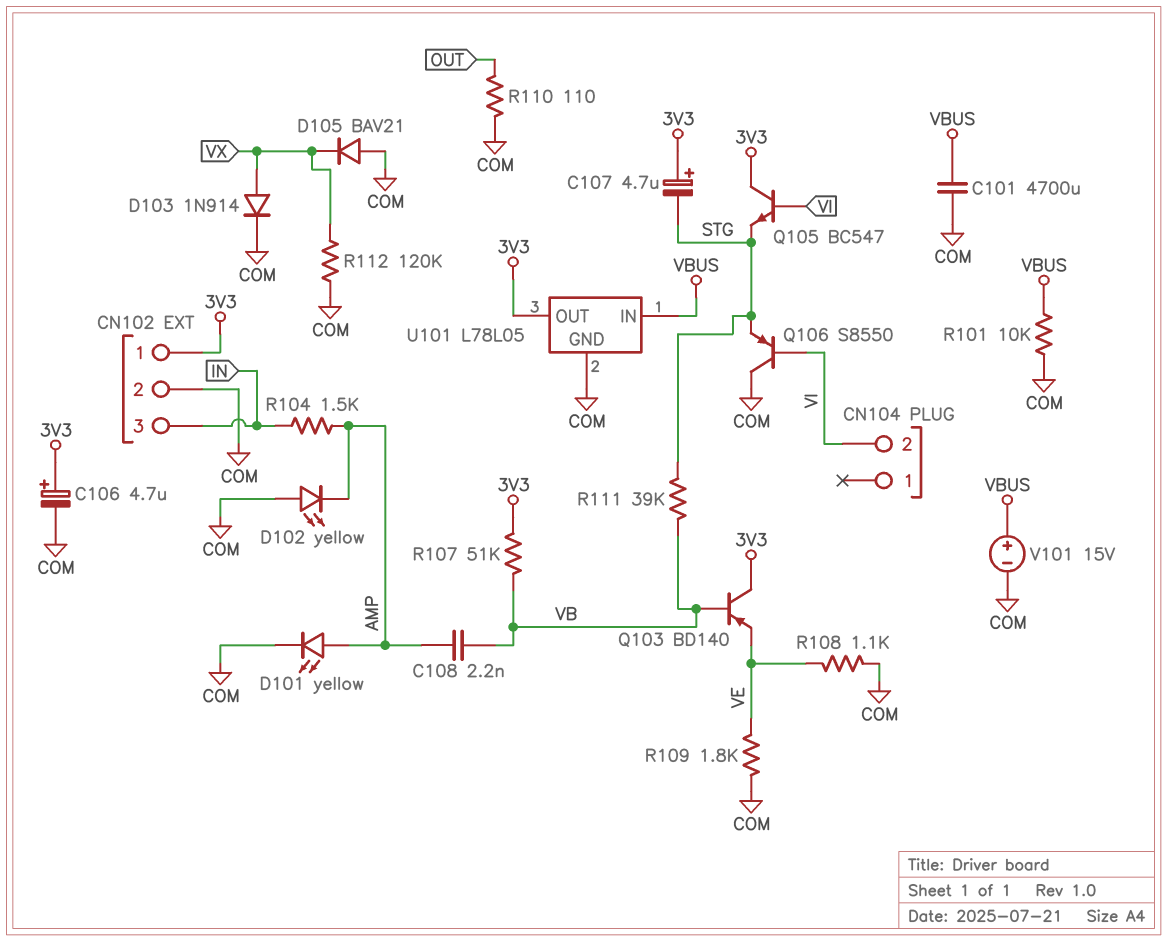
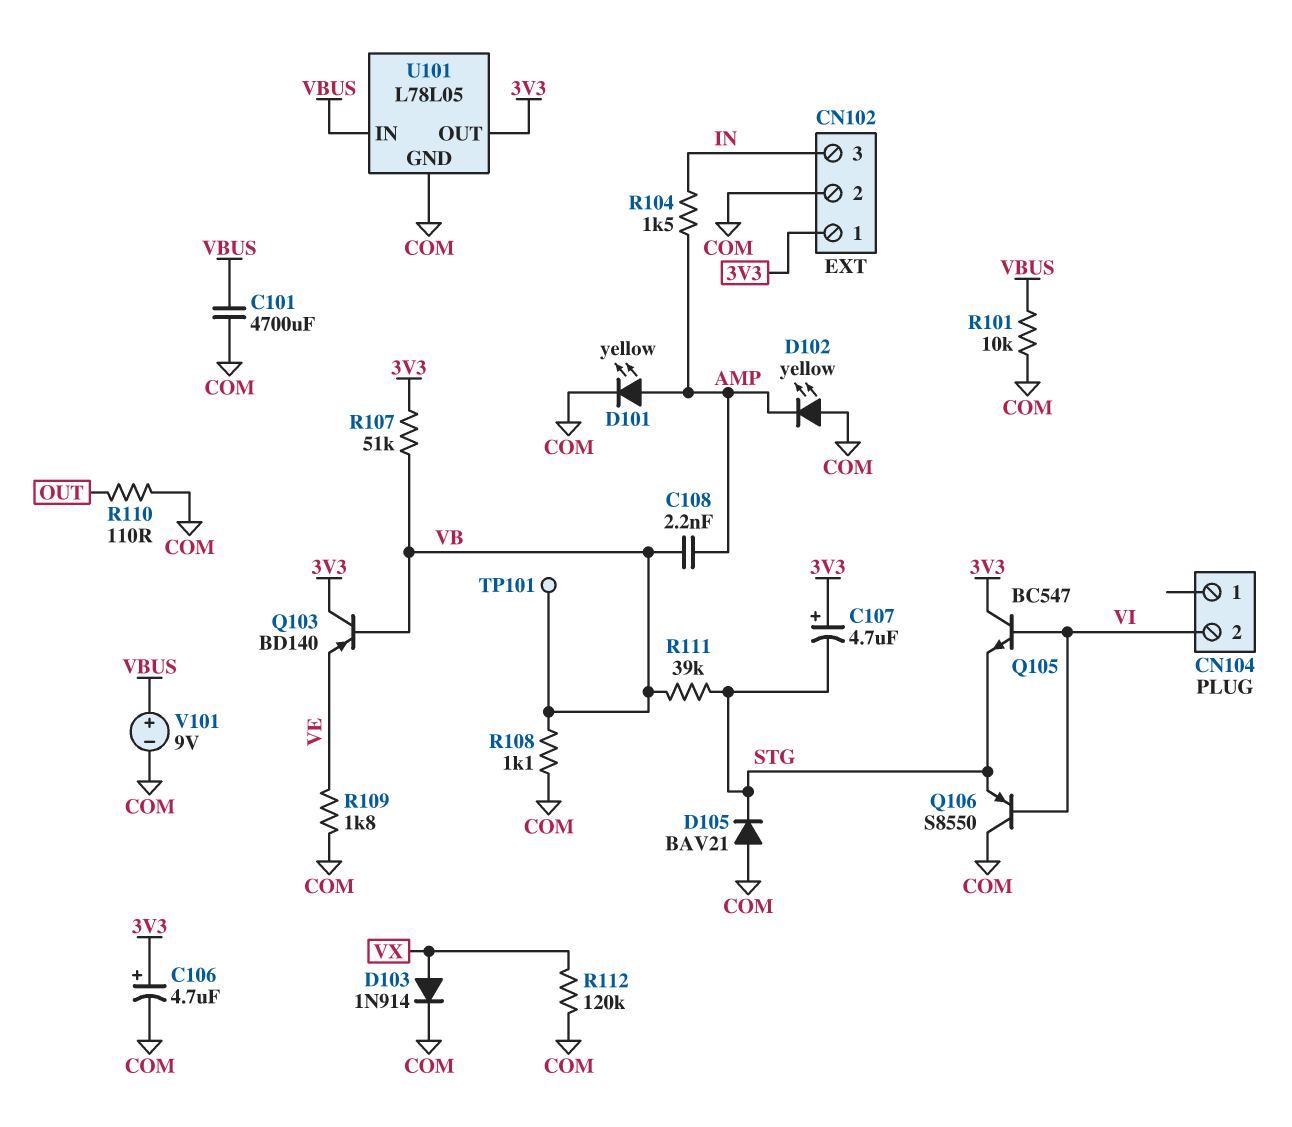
D105: diode BAV21 (A COM, K VX) -> diode BAV21 (A COM, K STG)
R108: 1.1k (COM, VE) -> 1.1k (COM, VB)
TP101: none -> test point (VB)
V101: 15V (plus VBUS, minus COM) -> 9V (plus VBUS, minus COM)

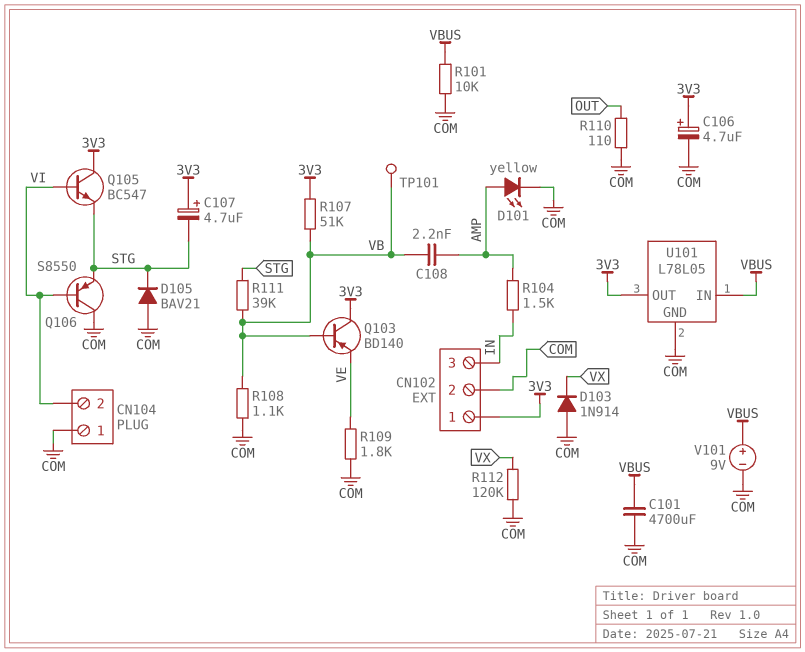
CN104 pin 1: none -> COM
D102: LED yellow (A COM, K AMP) -> none
D103: diode 1N914 (A VX, K COM) -> diode 1N914 (A COM, K VX)

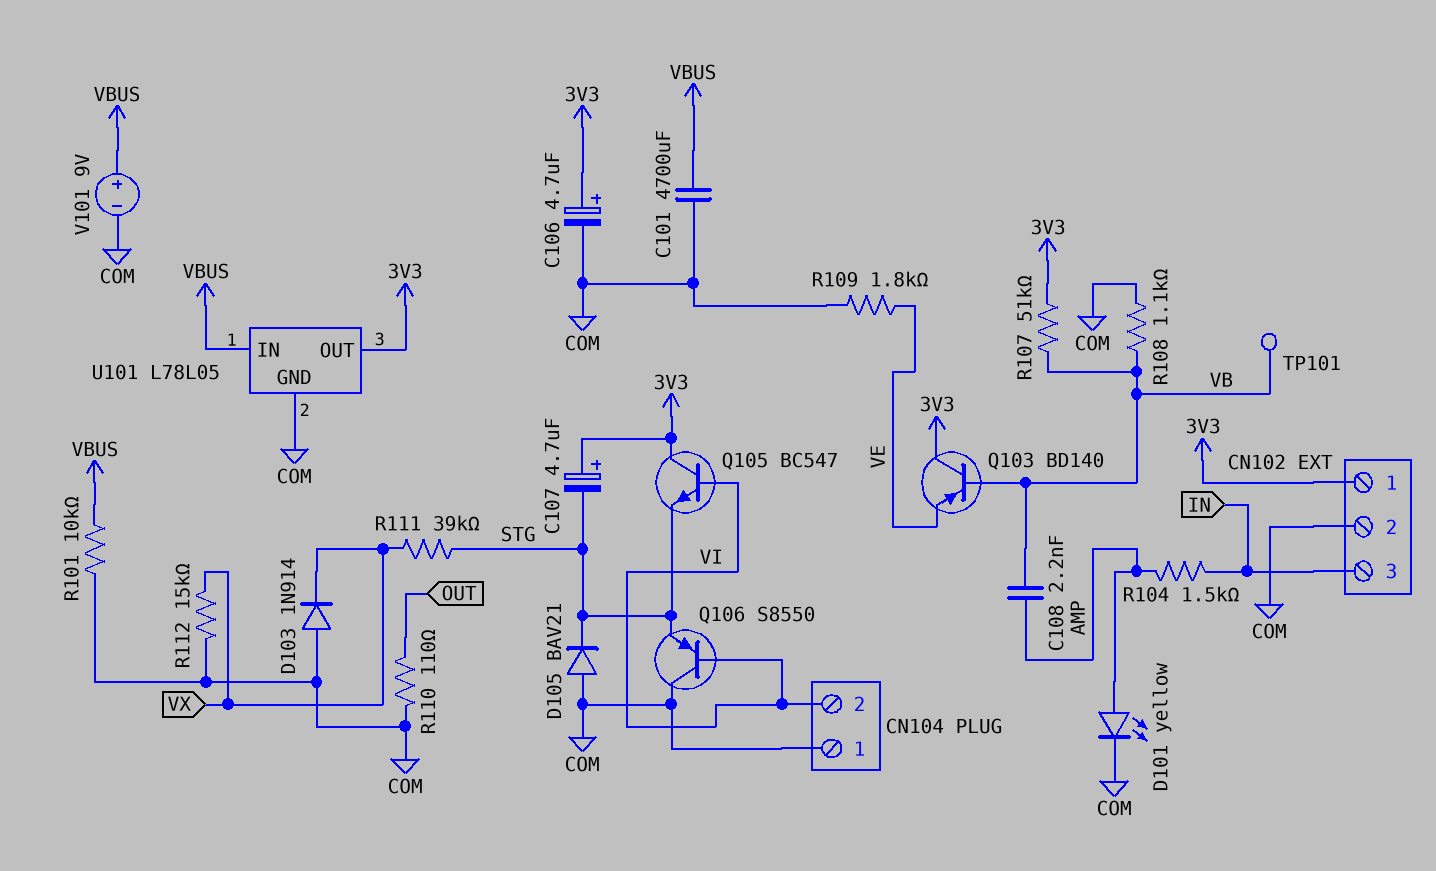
R111: 39k (STG, VB) -> 39k (STG, VX)
R112: 120k (COM, VX) -> 15k (COM, VX)

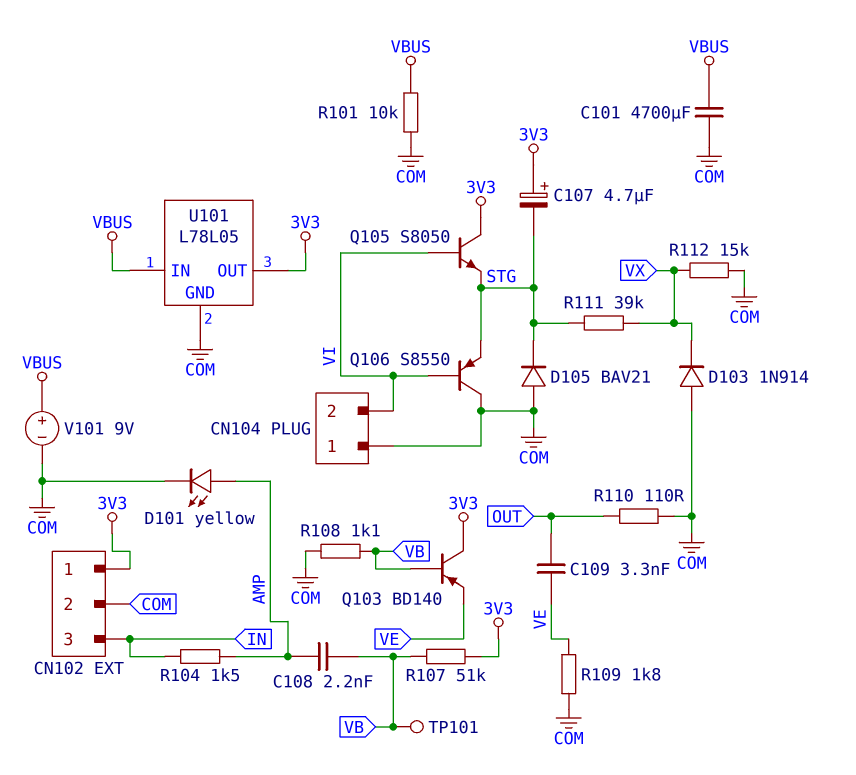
C106: 4.7uF (plus 3V3, minus COM) -> none
C109: none -> 3.3nF (OUT, VE)
Q105: NPN BC547 (B VI, C 3V3, E STG) -> NPN S8050 (B VI, C 3V3, E STG)

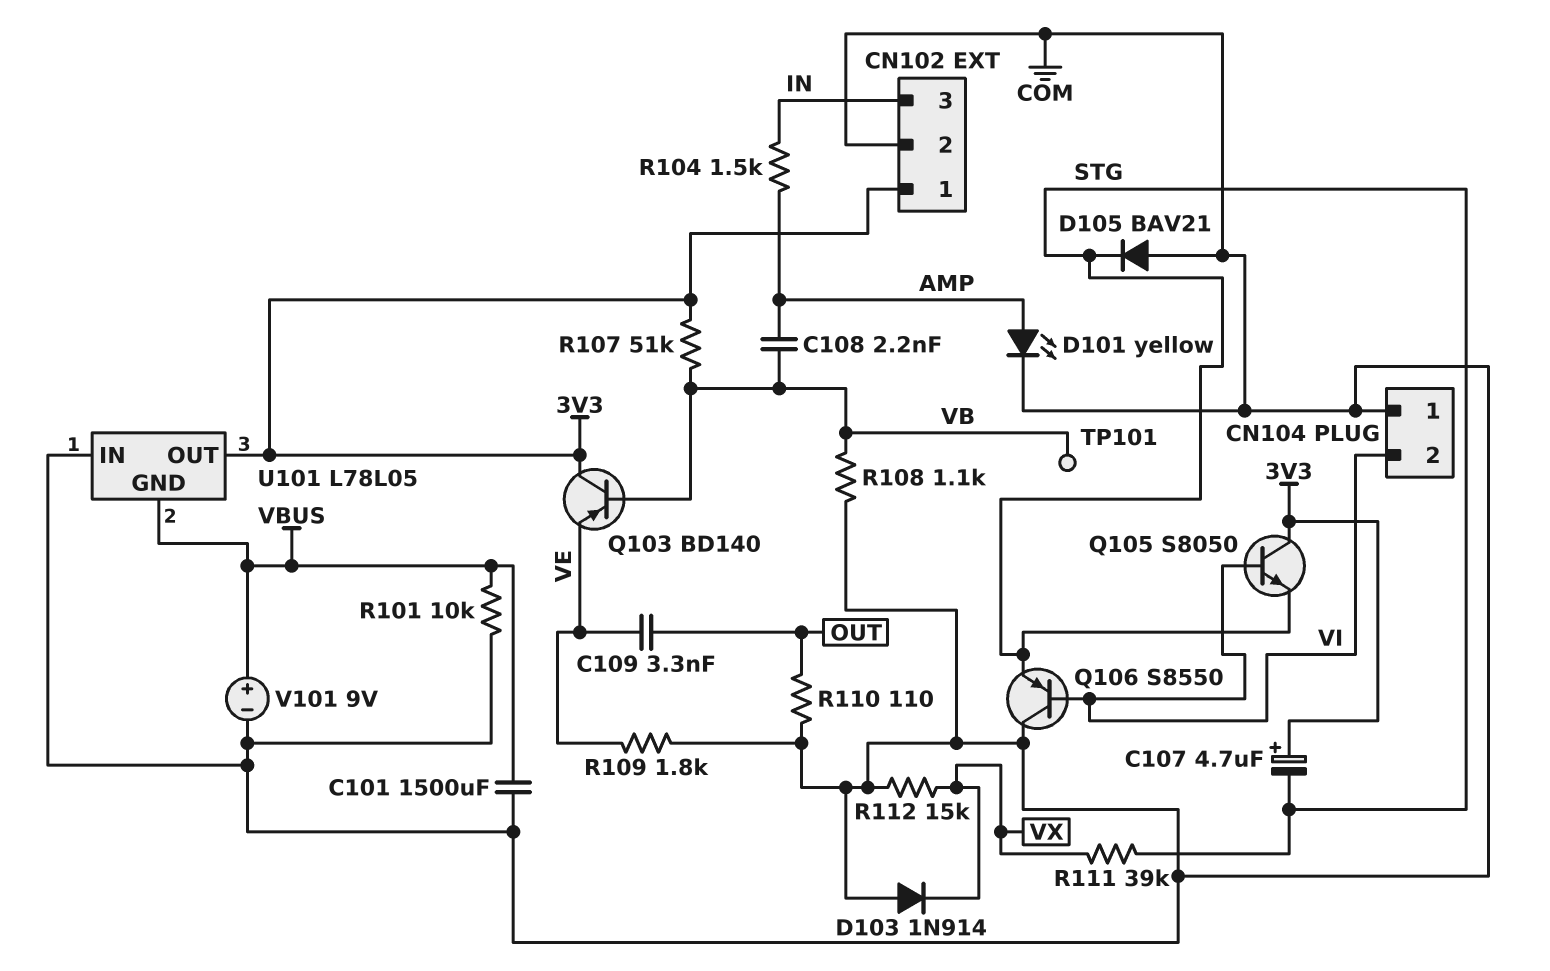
C101: 4700uF (COM, VBUS) -> 1500uF (COM, VBUS)
U101 pin GND: COM -> VBUS
U101 pin IN: VBUS -> COM

